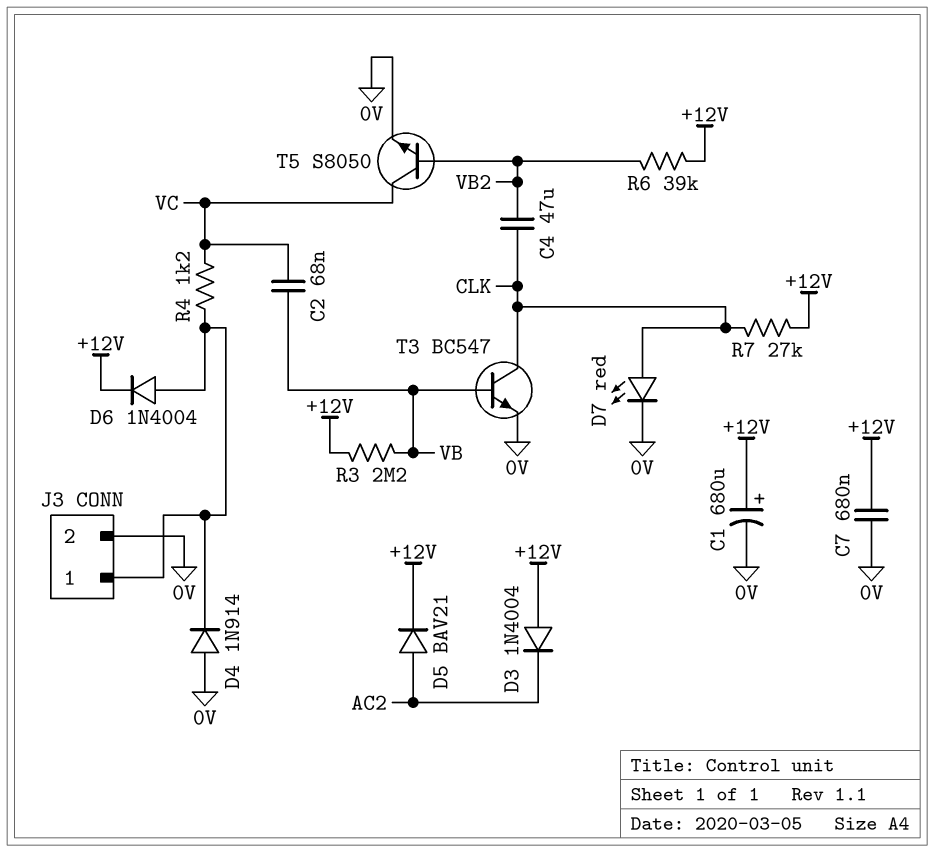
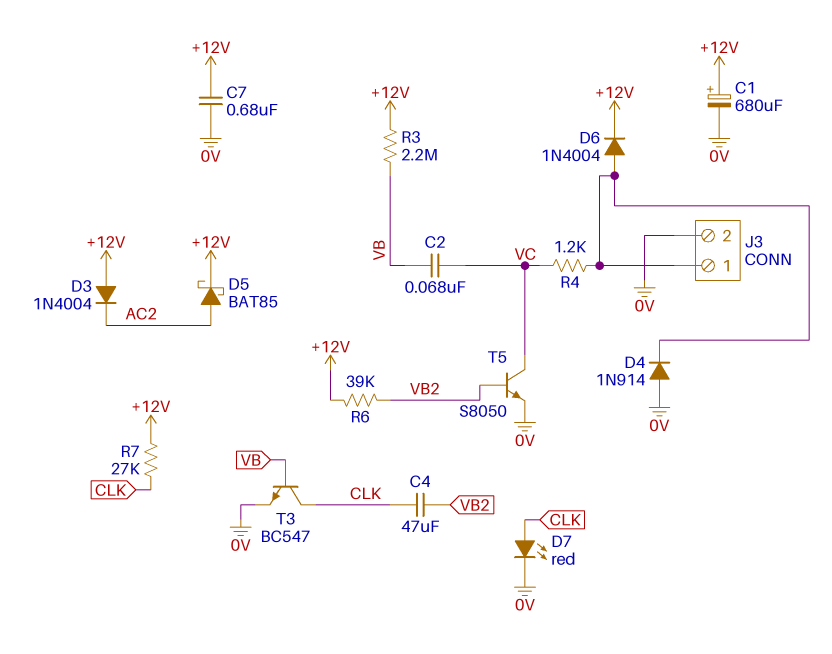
D5: diode BAV21 (A AC2, K +12V) -> schottky BAT85 (A AC2, K +12V)

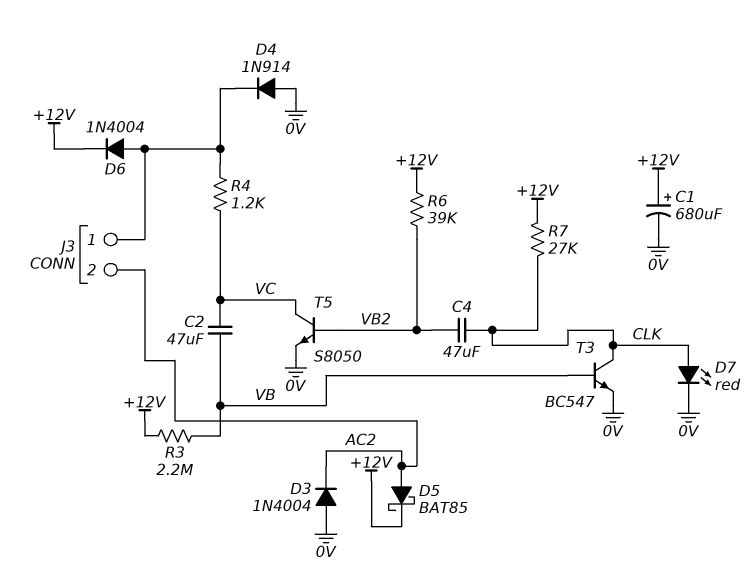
C2: 68nF (VB, VC) -> 47uF (VB, VC)
C7: 680nF (+12V, 0V) -> none
D3: diode 1N4004 (A +12V, K AC2) -> diode 1N4004 (A 0V, K AC2)
J3 pin 2: 0V -> AC2

